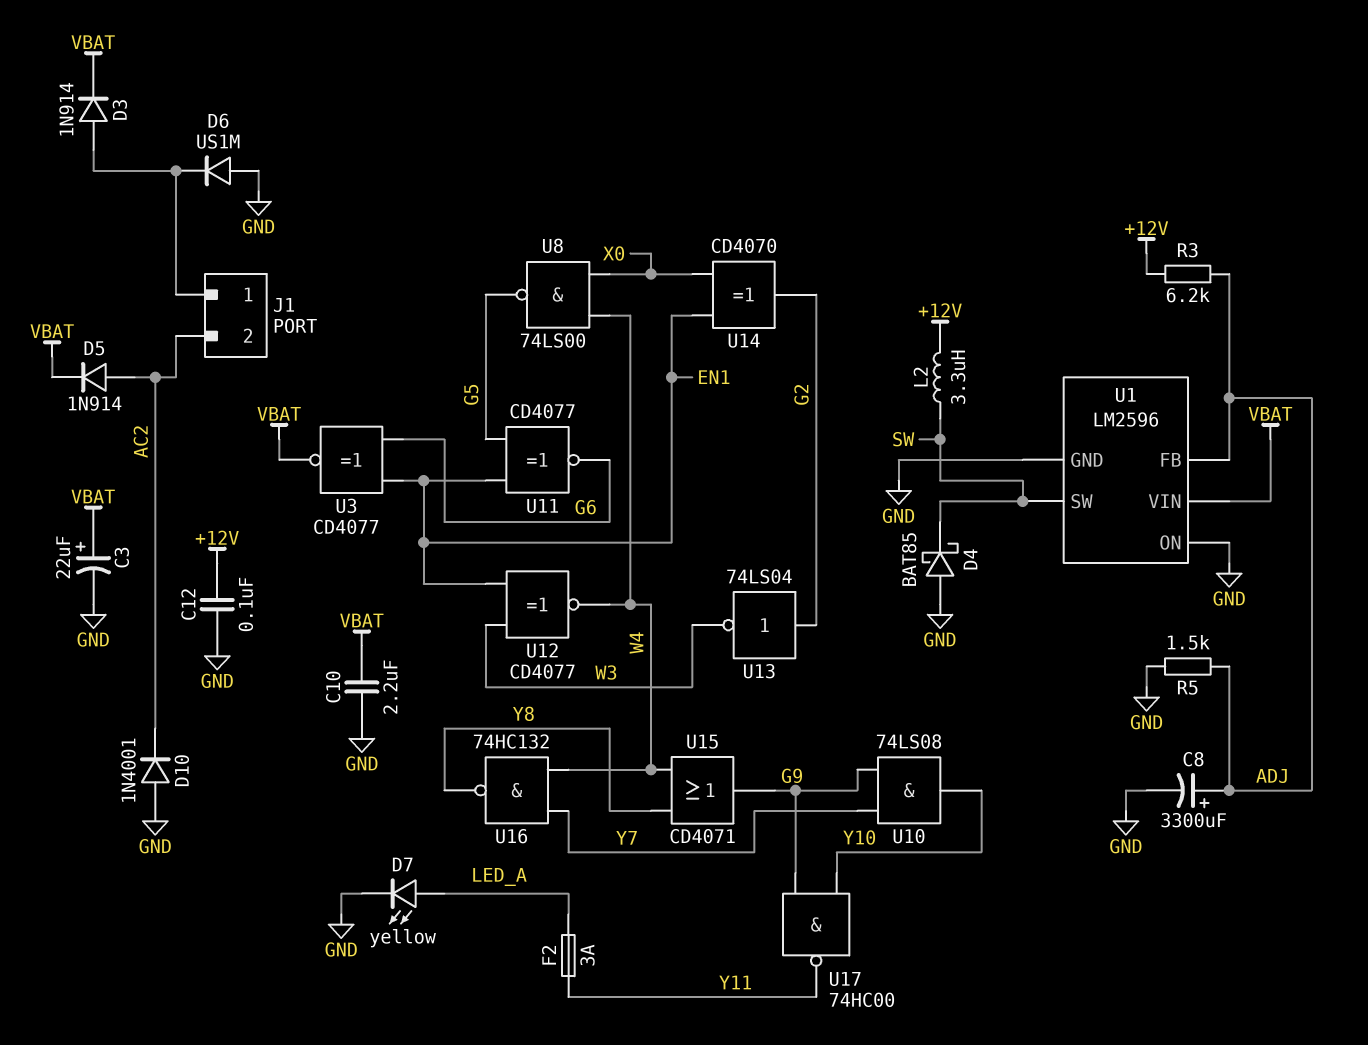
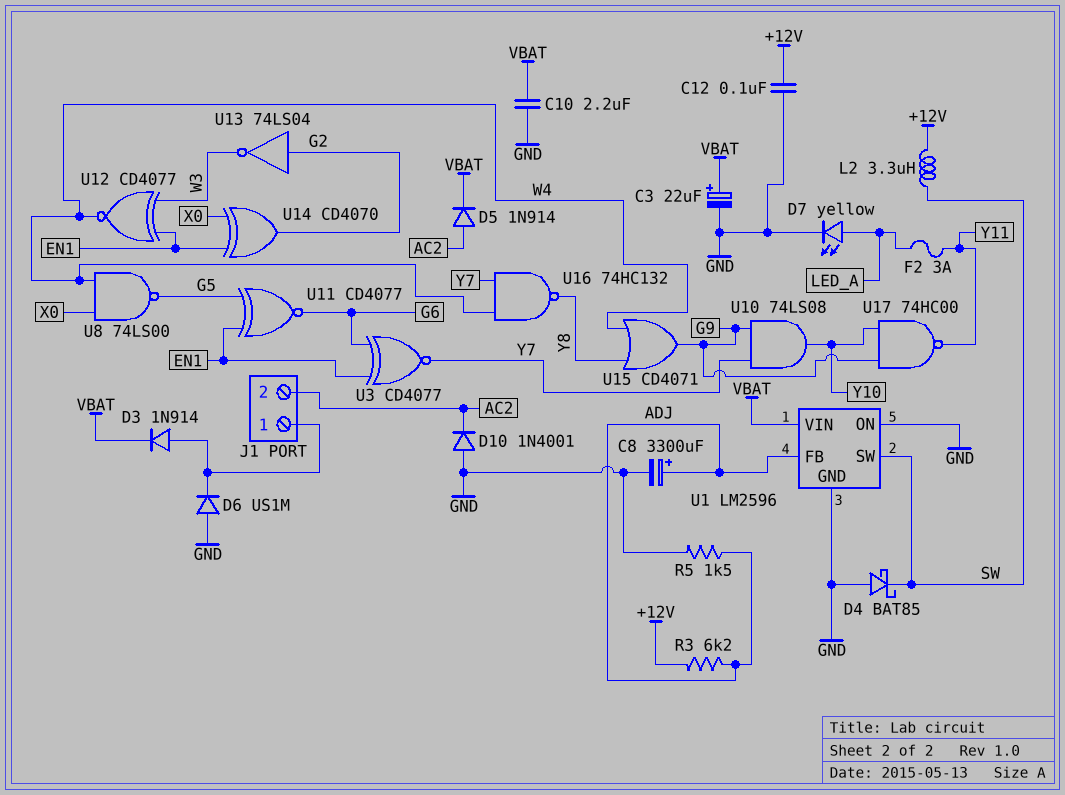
U3: XNOR CD4077 (in EN1, in G6, out VBAT) -> XNOR CD4077 (in EN1, in G6, out Y7)

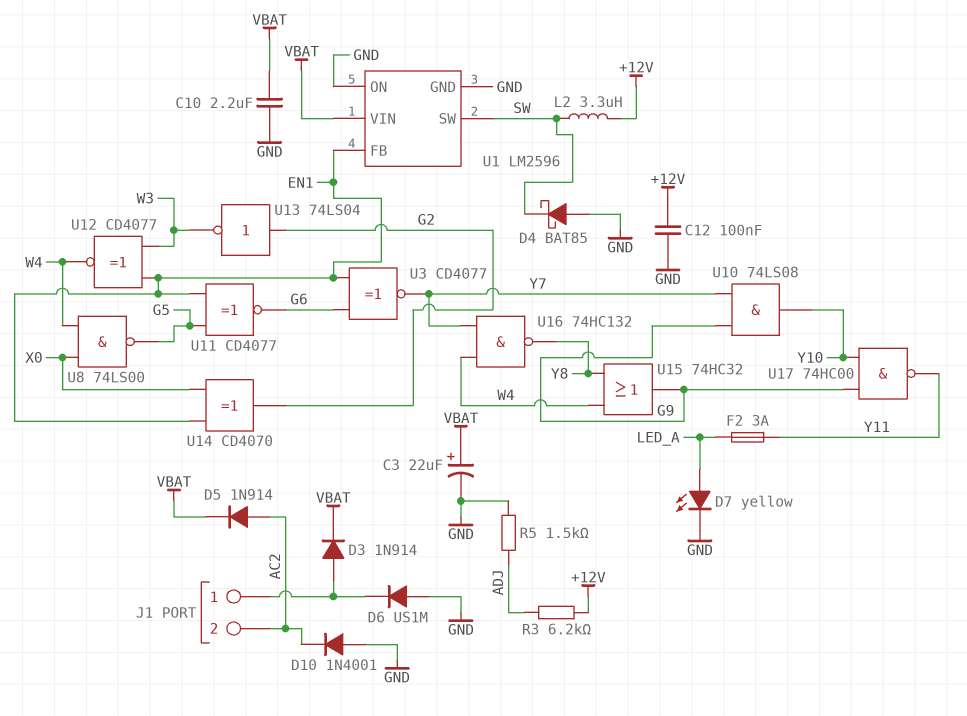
C8: 3300uF (plus ADJ, minus GND) -> none
U1 pin FB: ADJ -> EN1
U15: OR CD4071 (in W4, in Y8, out G9) -> OR 74HC32 (in W4, in Y8, out G9)

